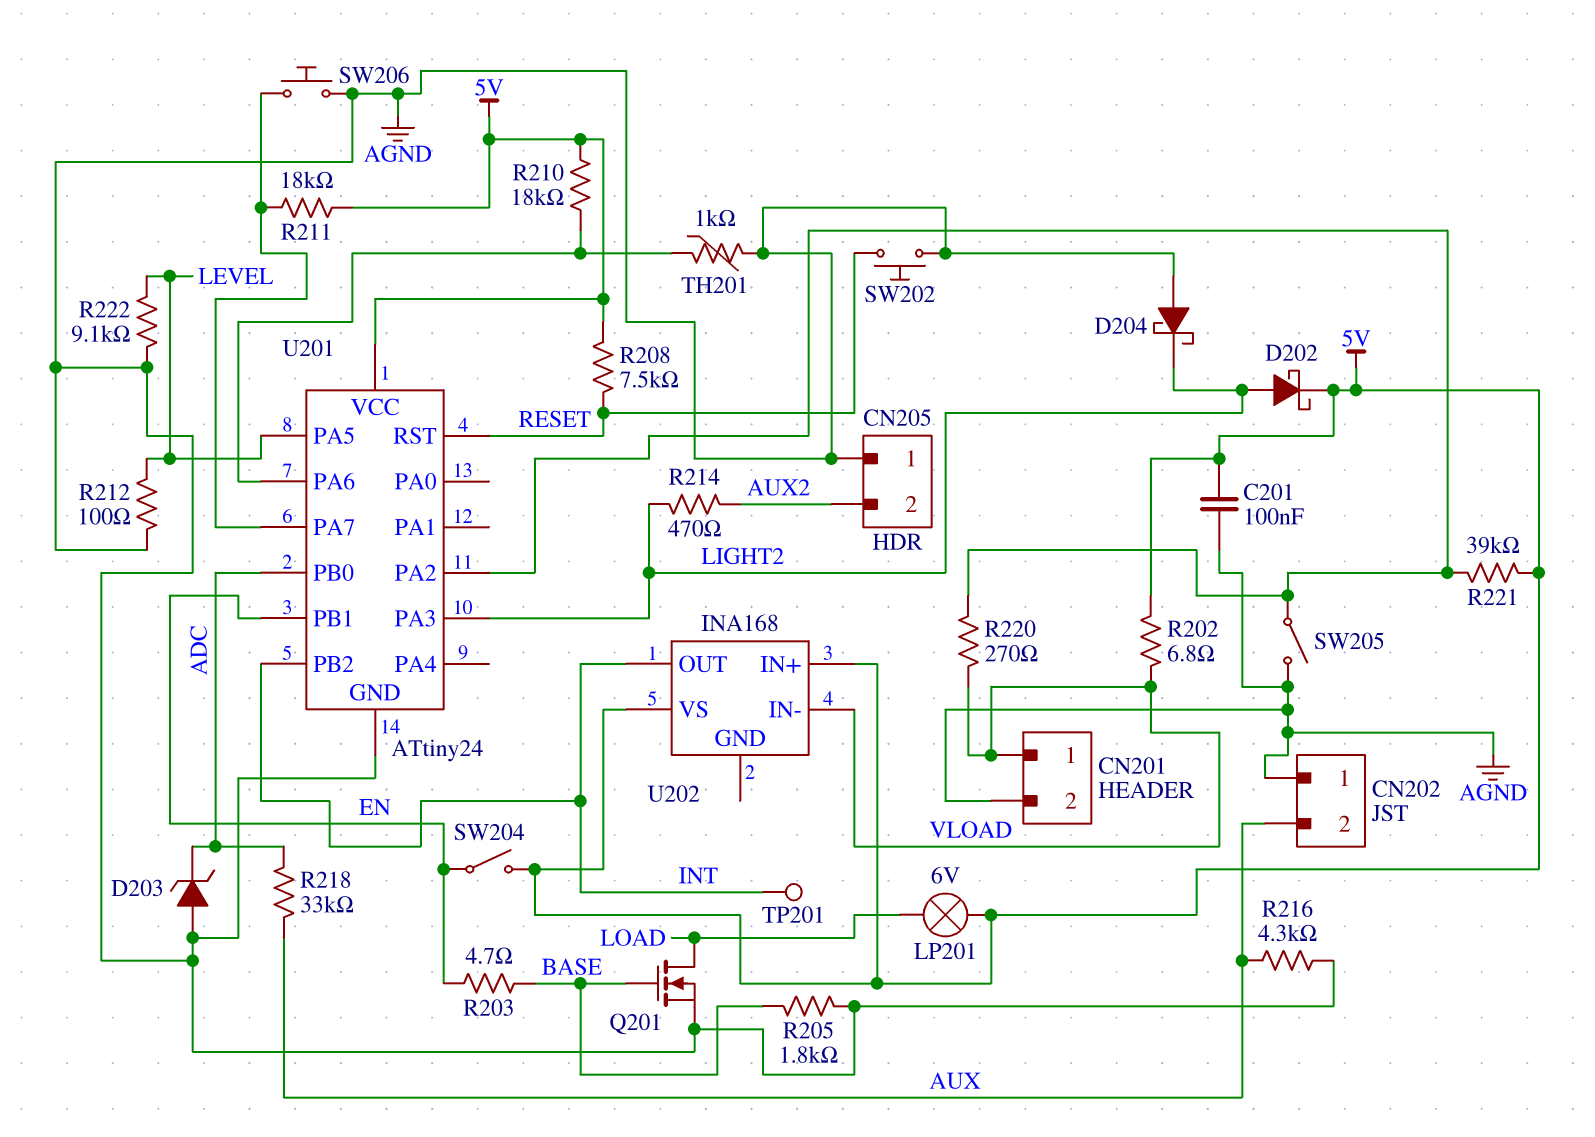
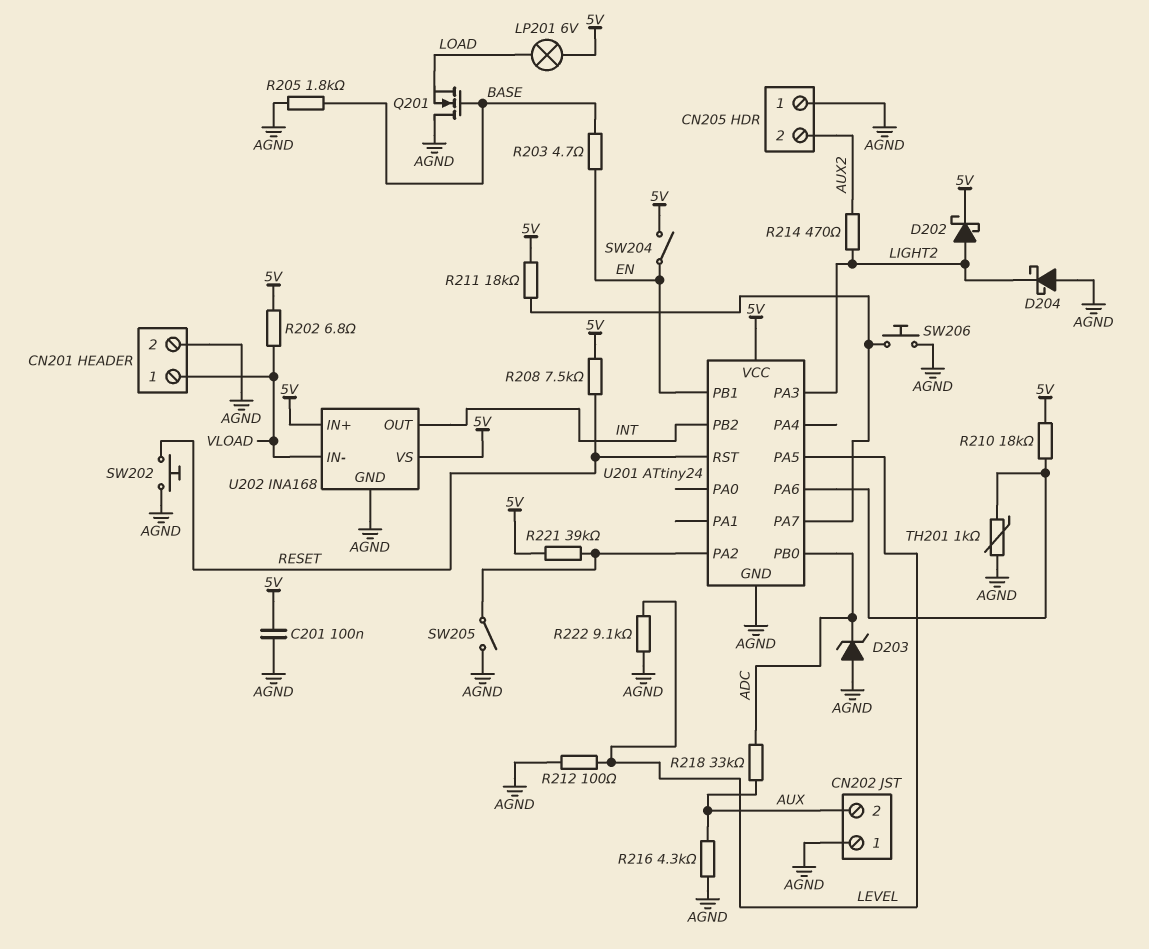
Q201: NMOS (G BASE, D LOAD, S AGND) -> NMOS (G BASE, D AGND, S LOAD)
R220: 270 (U201/PA2, VLOAD) -> none
TP201: test point (INT) -> none
U202 pin GND: none -> AGND

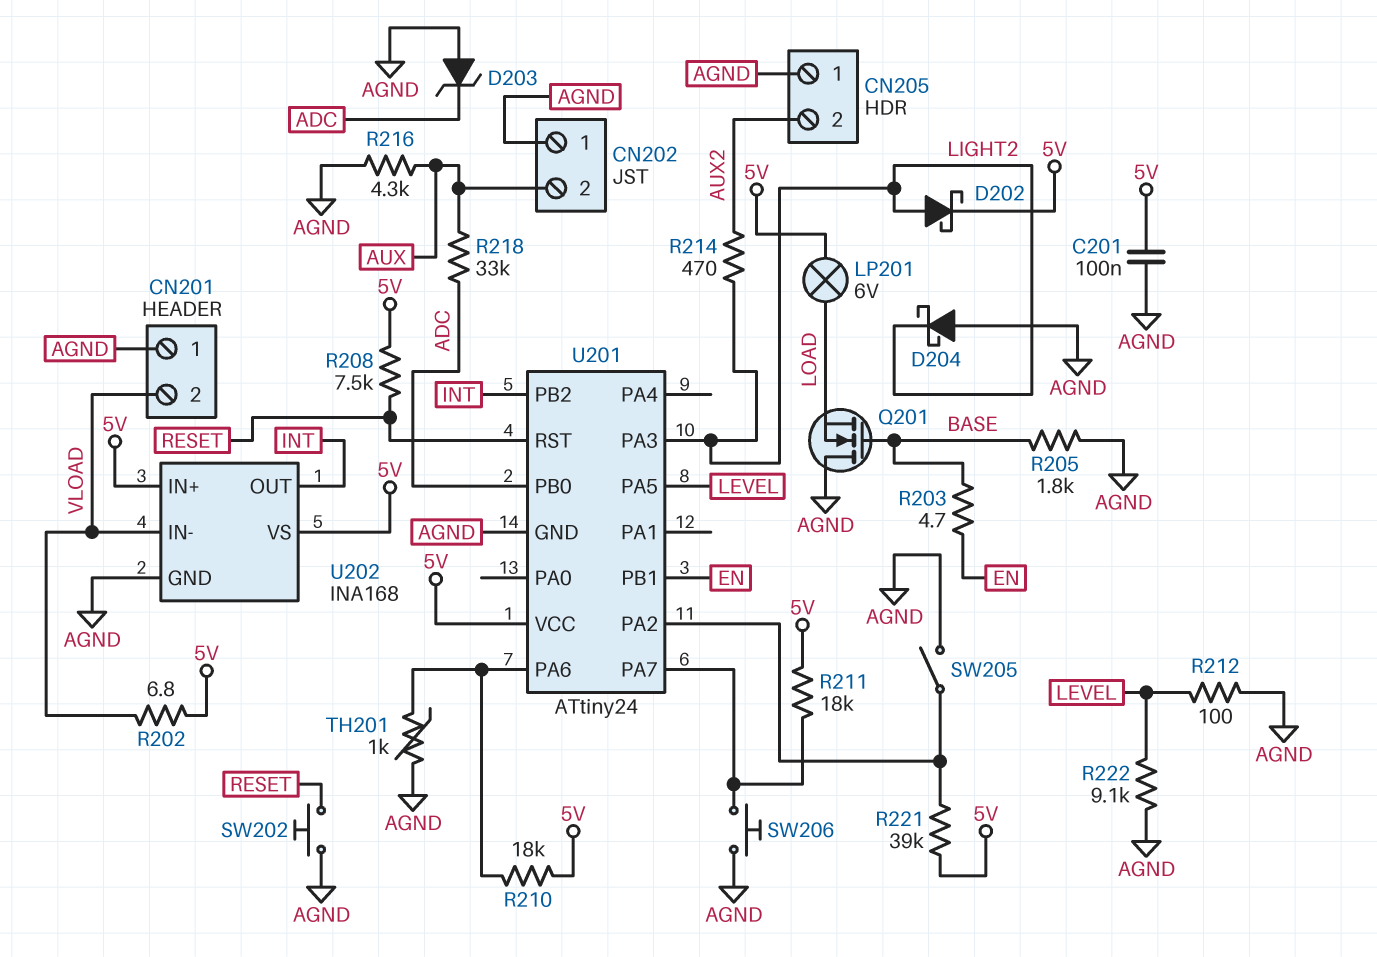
CN201 pin 1: VLOAD -> AGND
CN201 pin 2: AGND -> VLOAD
SW204: switch (5V, EN) -> none

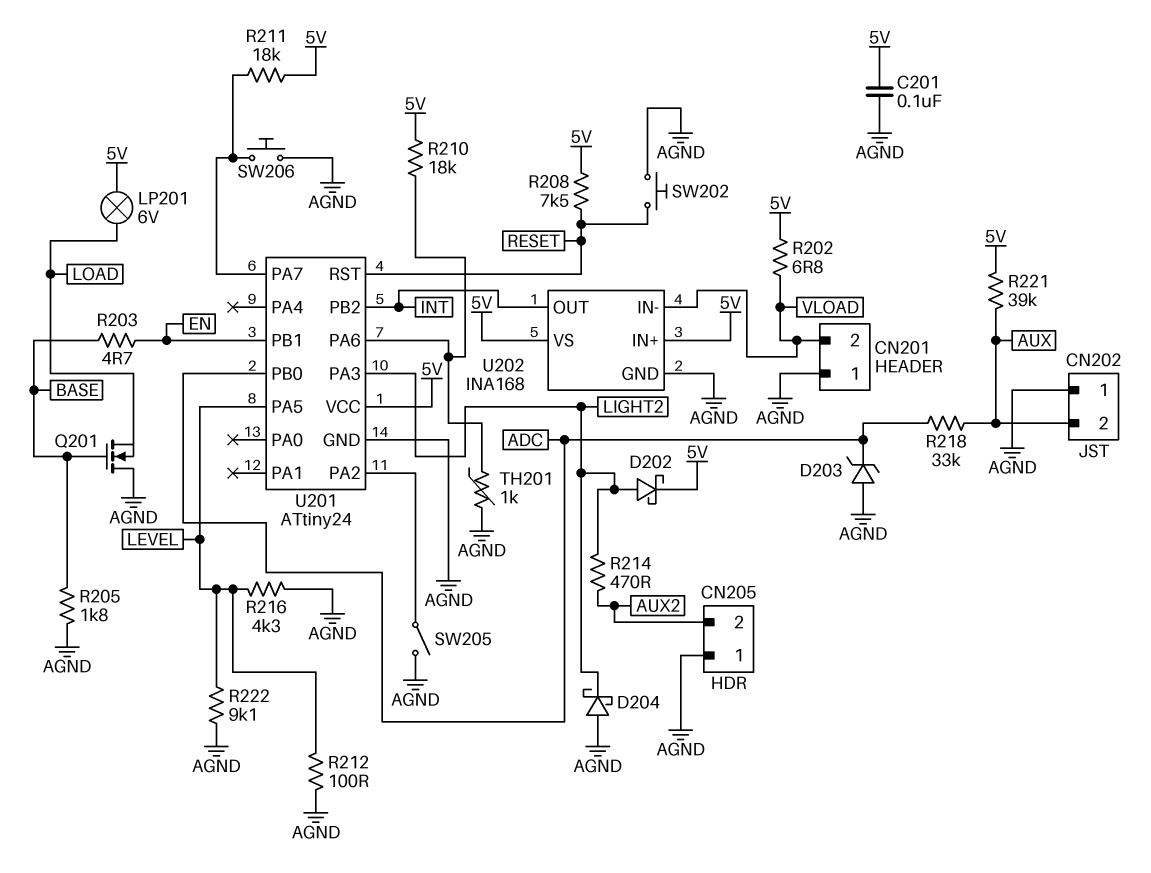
R216: 4.3k (AGND, AUX) -> 4.3k (AGND, LEVEL)
R221: 39k (5V, U201/PA2) -> 39k (5V, AUX)

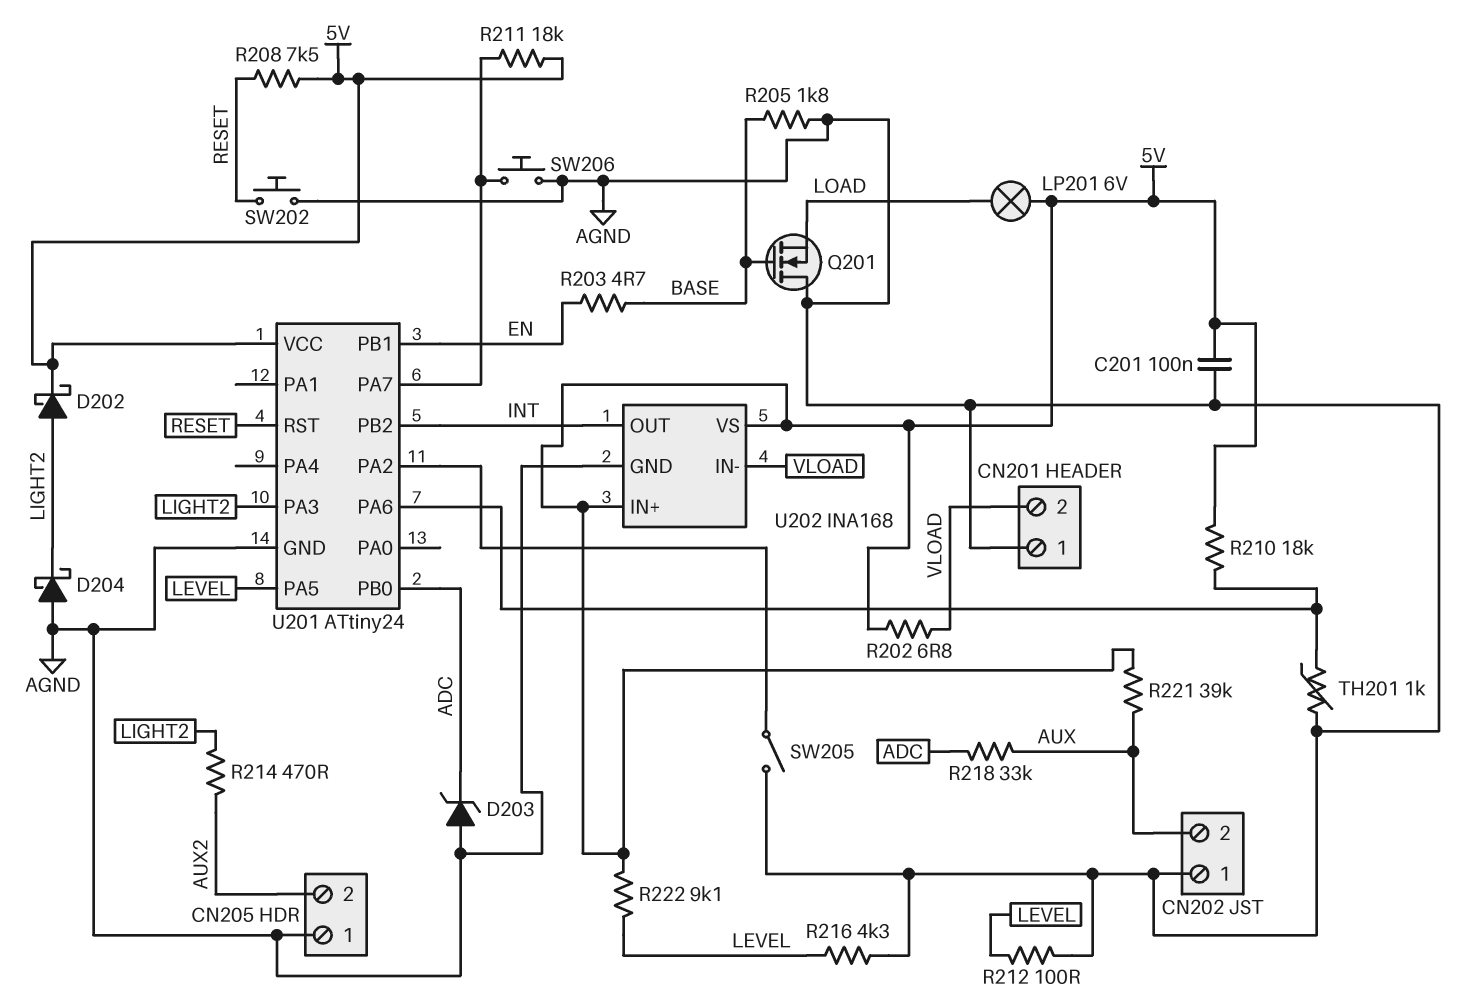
R222: 9.1k (AGND, LEVEL) -> 9.1k (5V, LEVEL)

